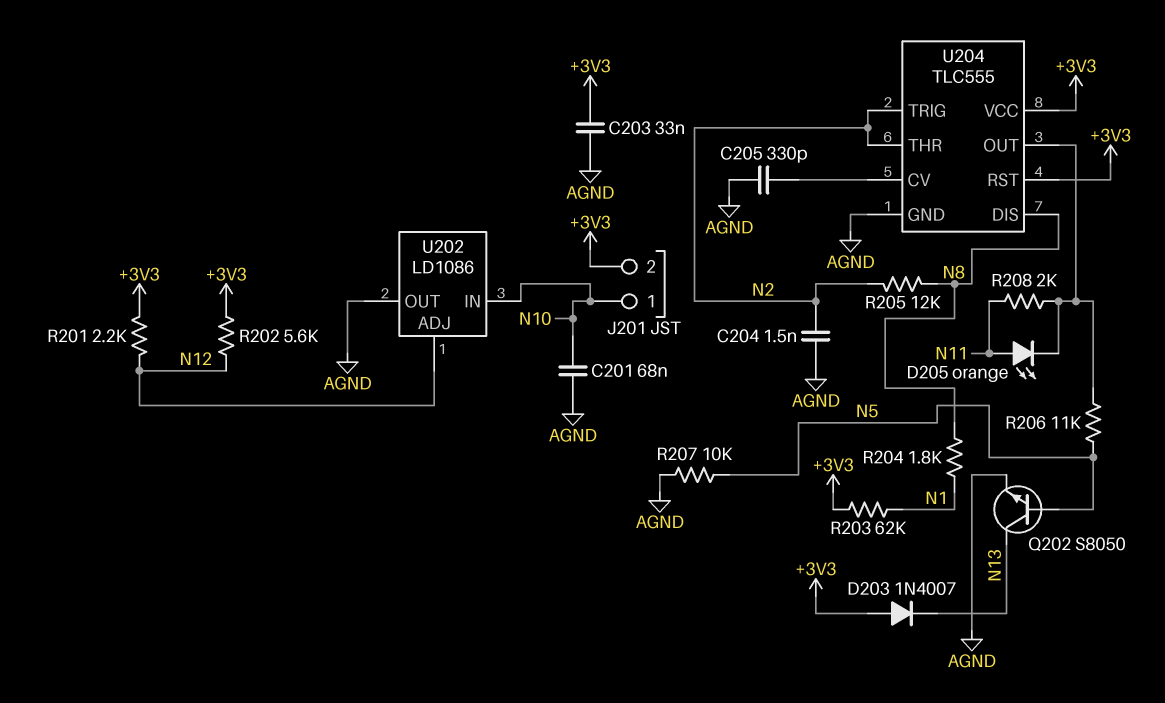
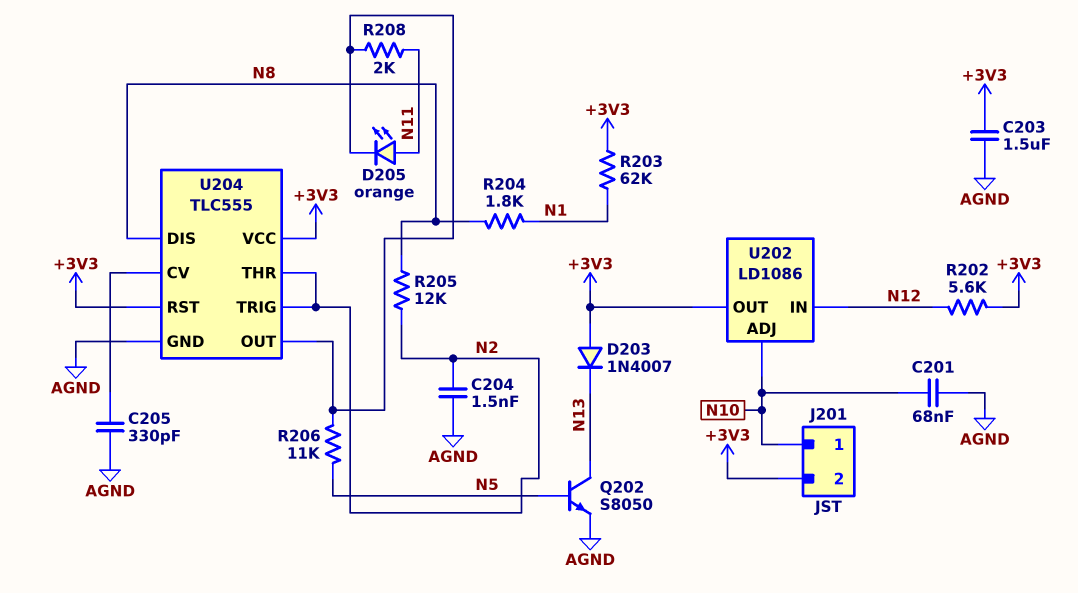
C203: 33nF (+3V3, AGND) -> 1.5uF (+3V3, AGND)
R201: 2.2k (+3V3, N12) -> none
R207: 10k (AGND, N5) -> none
U202 pin ADJ: N12 -> N10
U202 pin IN: N10 -> N12
U202 pin OUT: AGND -> +3V3

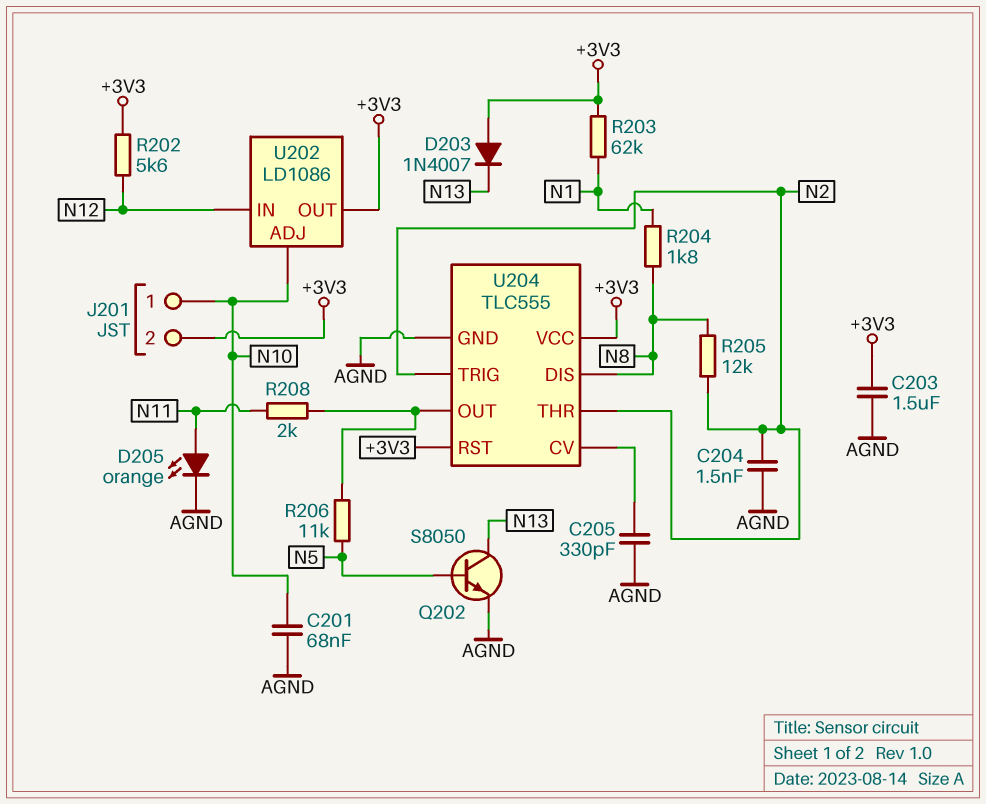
D205: LED orange (A N11, K U204/OUT) -> LED orange (A N11, K AGND)

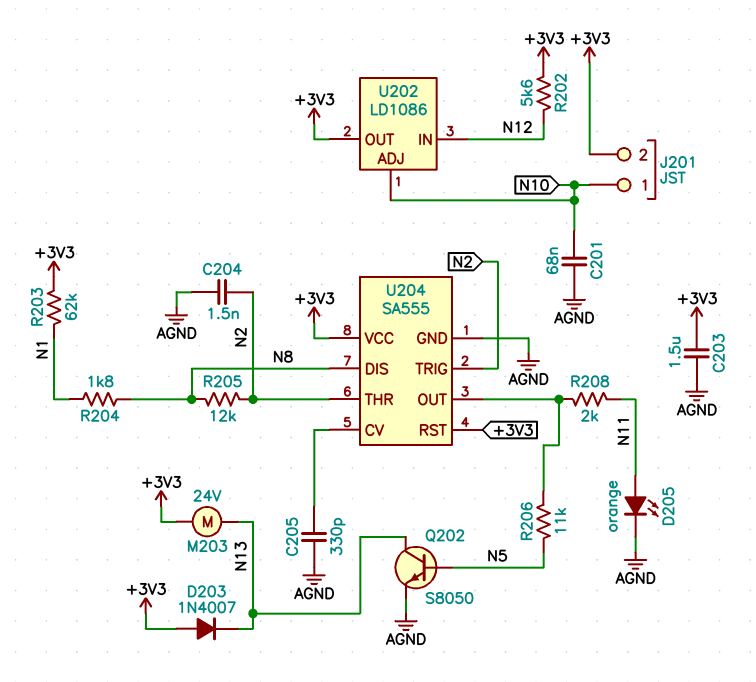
M203: none -> motor 24V (+3V3, N13)
U204: TLC555 -> SA555

